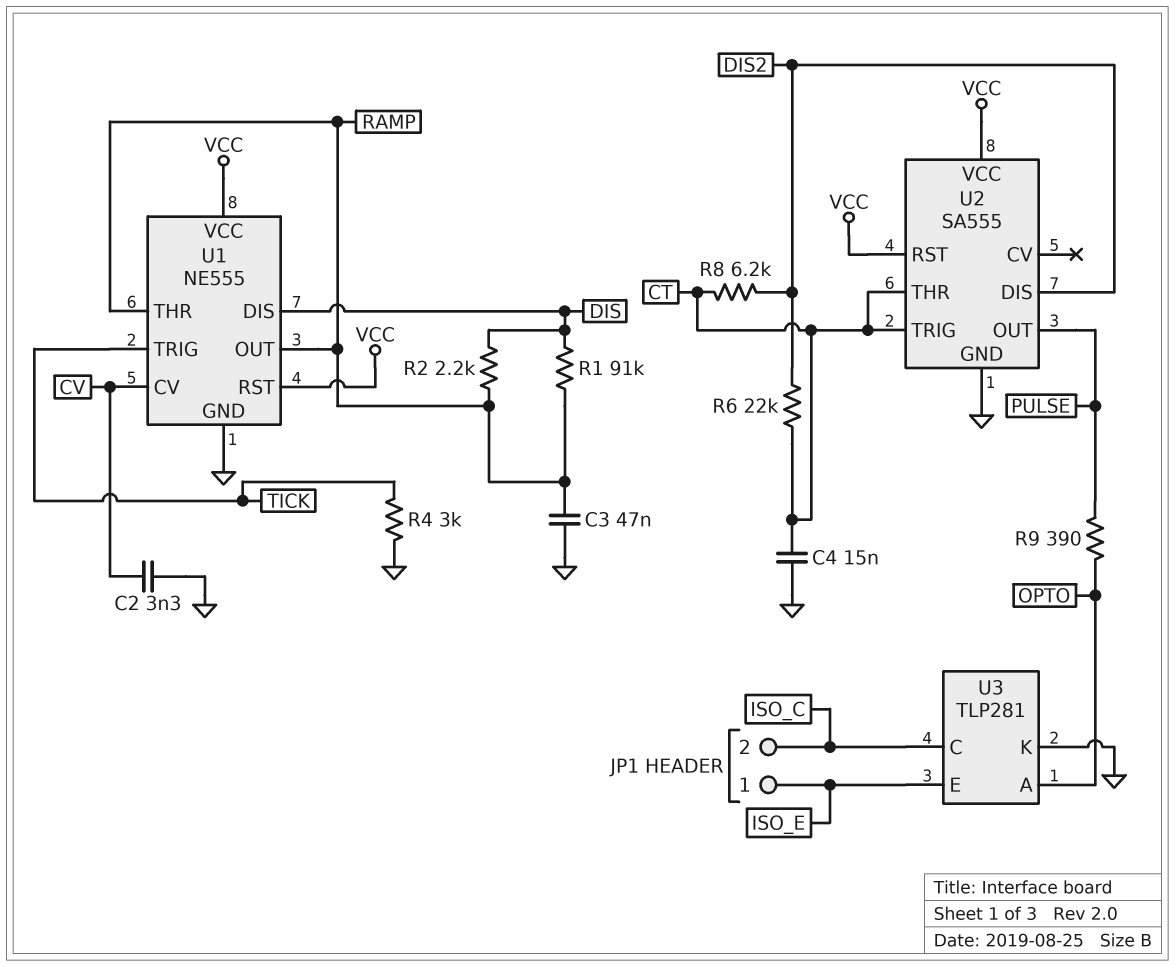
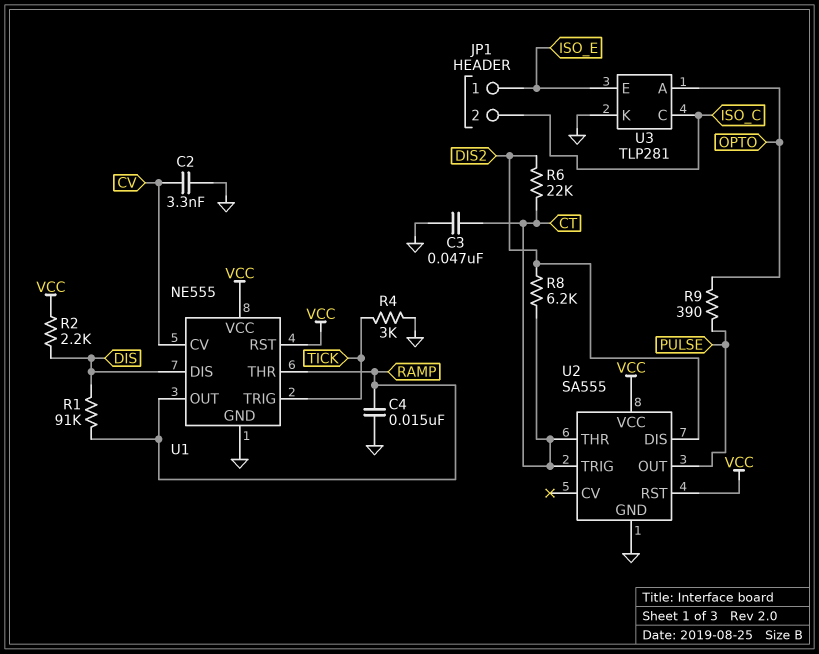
C3: 47nF (GND, RAMP) -> 47nF (CT, GND)
C4: 15nF (CT, GND) -> 15nF (GND, RAMP)
R2: 2.2k (DIS, RAMP) -> 2.2k (DIS, VCC)

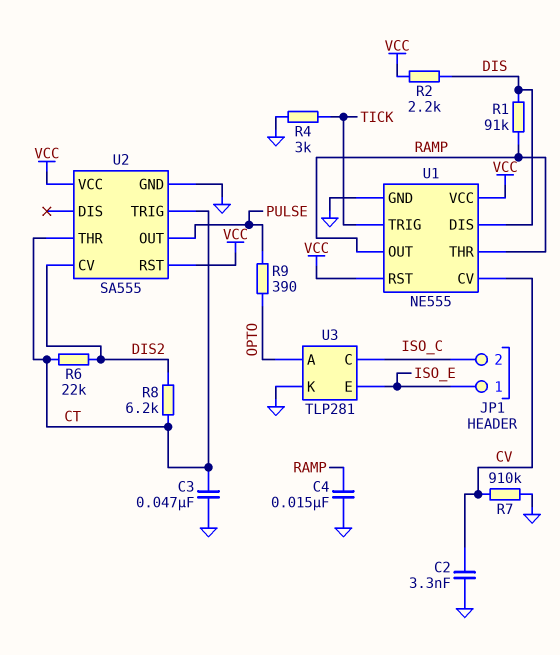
R7: none -> 910k (CV, GND)
U2 pin CV: none -> DIS2
U2 pin DIS: DIS2 -> none

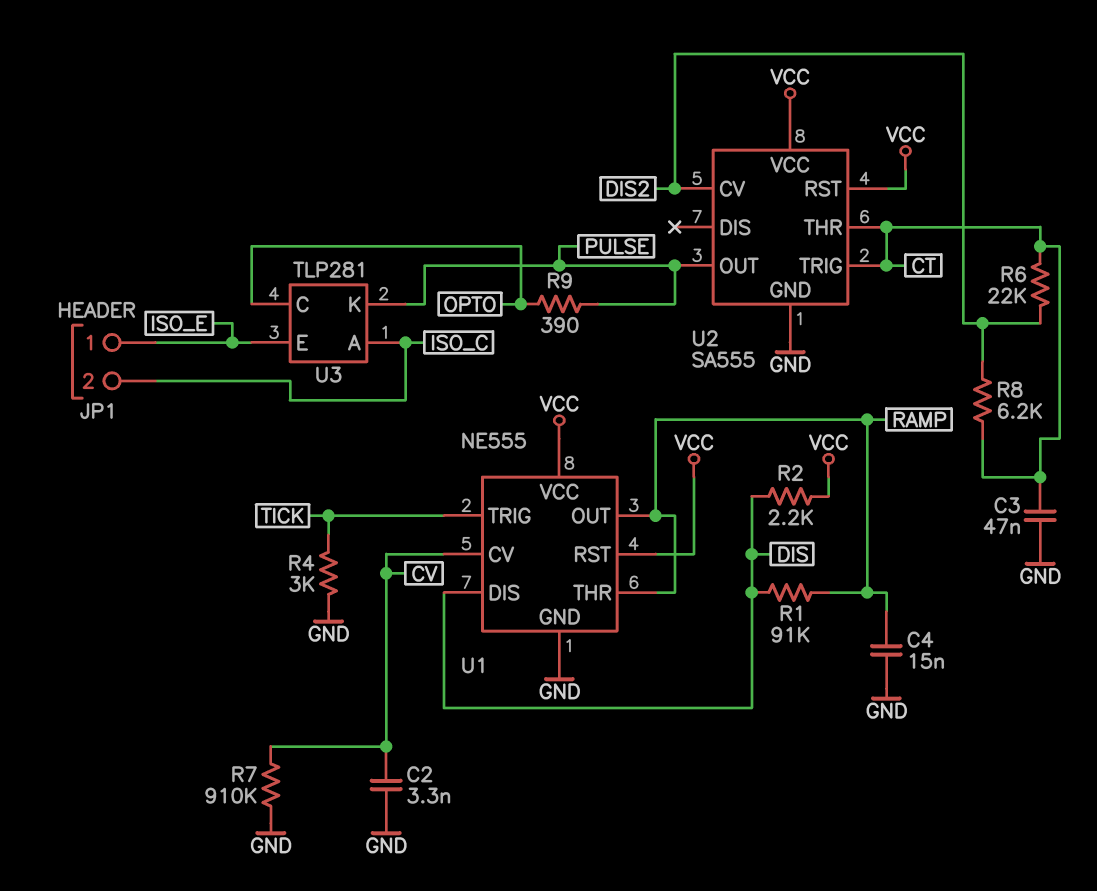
U3 pin A: OPTO -> ISO_C
U3 pin C: ISO_C -> OPTO
U3 pin K: GND -> PULSE

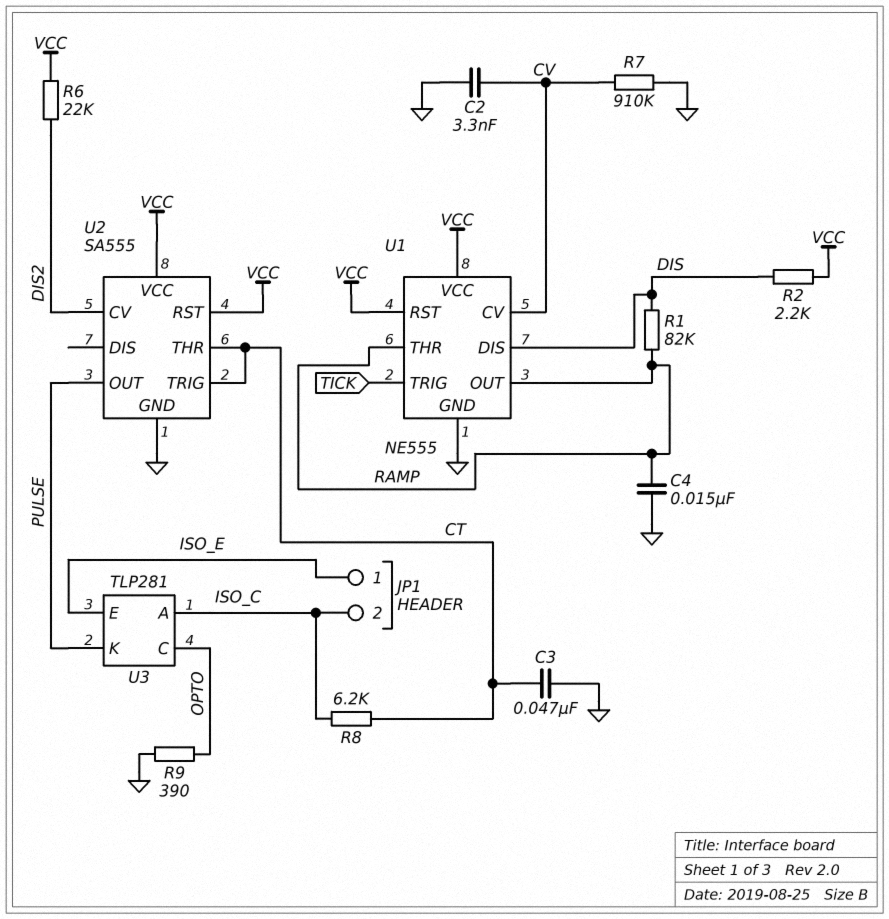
R1: 91k (DIS, RAMP) -> 82k (DIS, RAMP)
R4: 3k (GND, TICK) -> none
R6: 22k (CT, DIS2) -> 22k (DIS2, VCC)
R8: 6.2k (CT, DIS2) -> 6.2k (CT, ISO_C)
R9: 390 (OPTO, PULSE) -> 390 (GND, OPTO)

